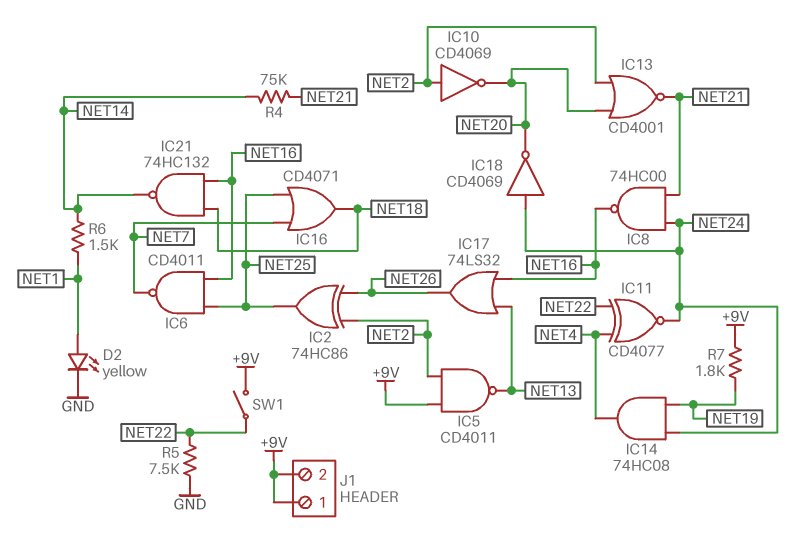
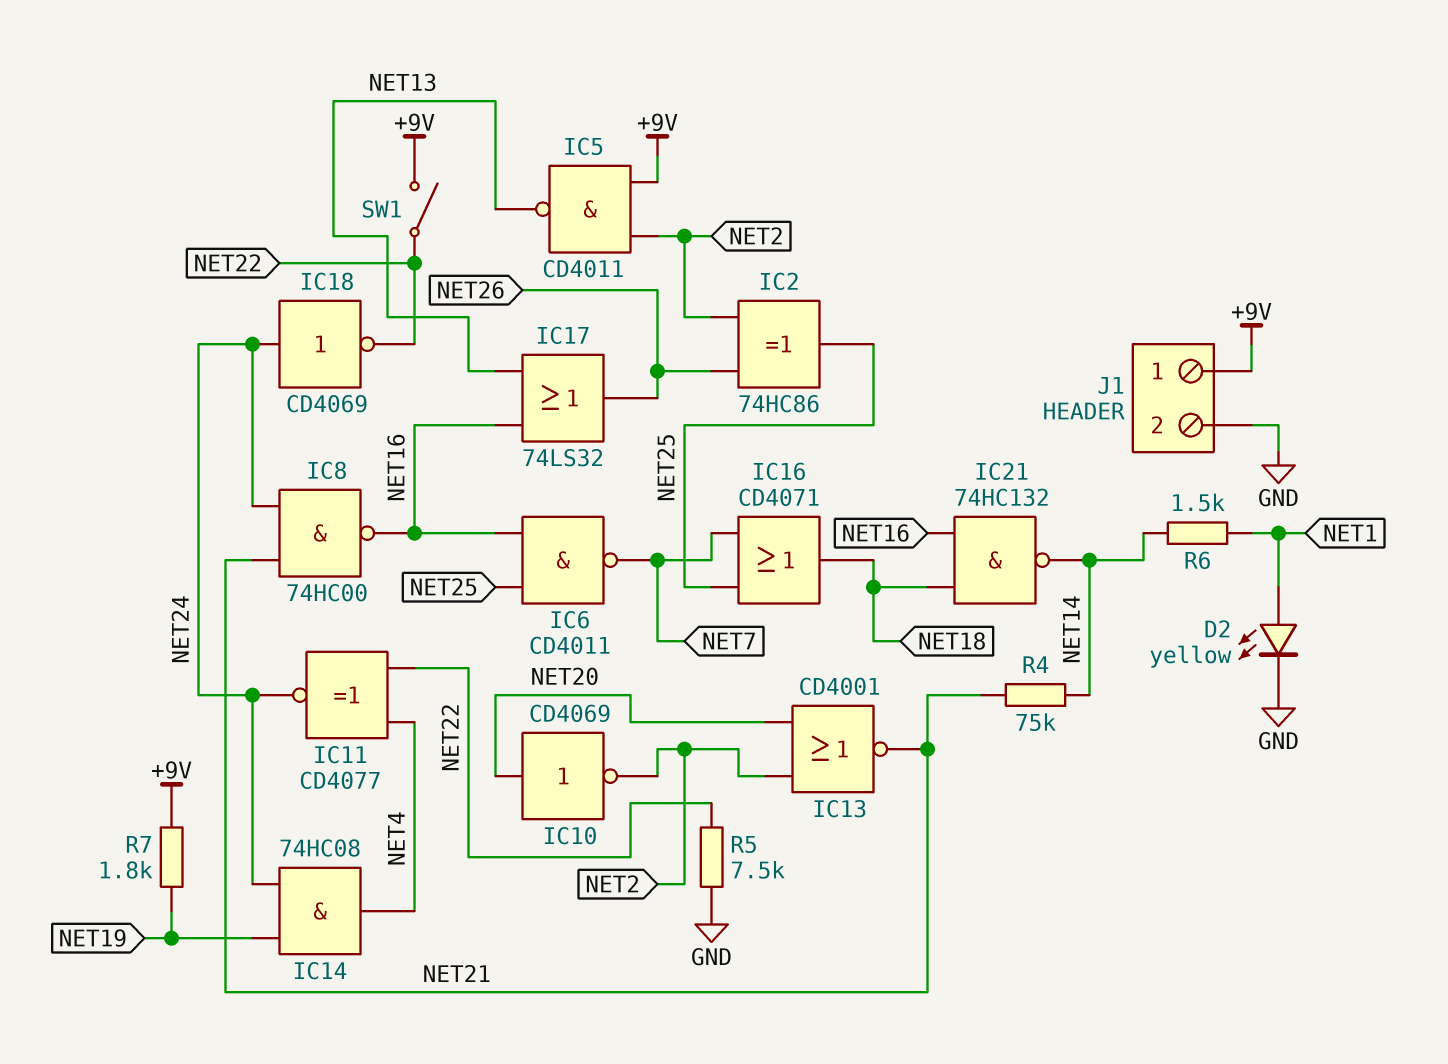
IC10: NOT CD4069 (in NET2, out NET20) -> NOT CD4069 (in NET20, out NET2)
IC18: NOT CD4069 (in NET24, out NET20) -> NOT CD4069 (in NET24, out NET22)
J1 pin 2: +9V -> GND

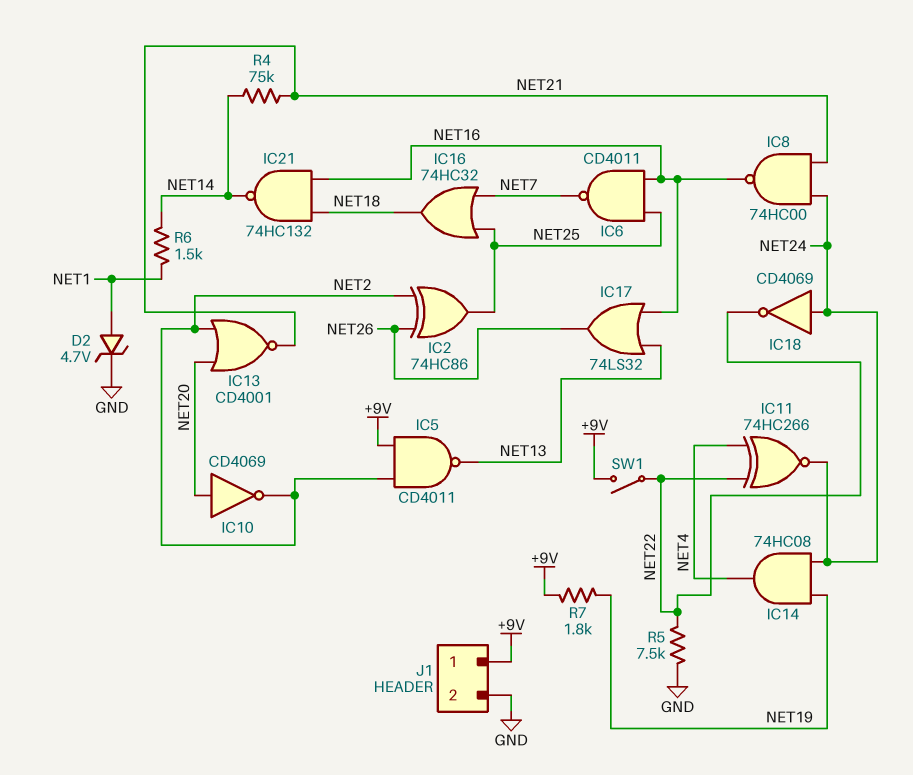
D2: LED yellow (A NET1, K GND) -> zener 4.7V (A NET1, K GND)
IC11: XNOR CD4077 (in NET4, in NET22, out NET24) -> XNOR 74HC266 (in NET4, in NET22, out NET24)
IC16: OR CD4071 (in NET7, in NET25, out NET18) -> OR 74HC32 (in NET7, in NET25, out NET18)

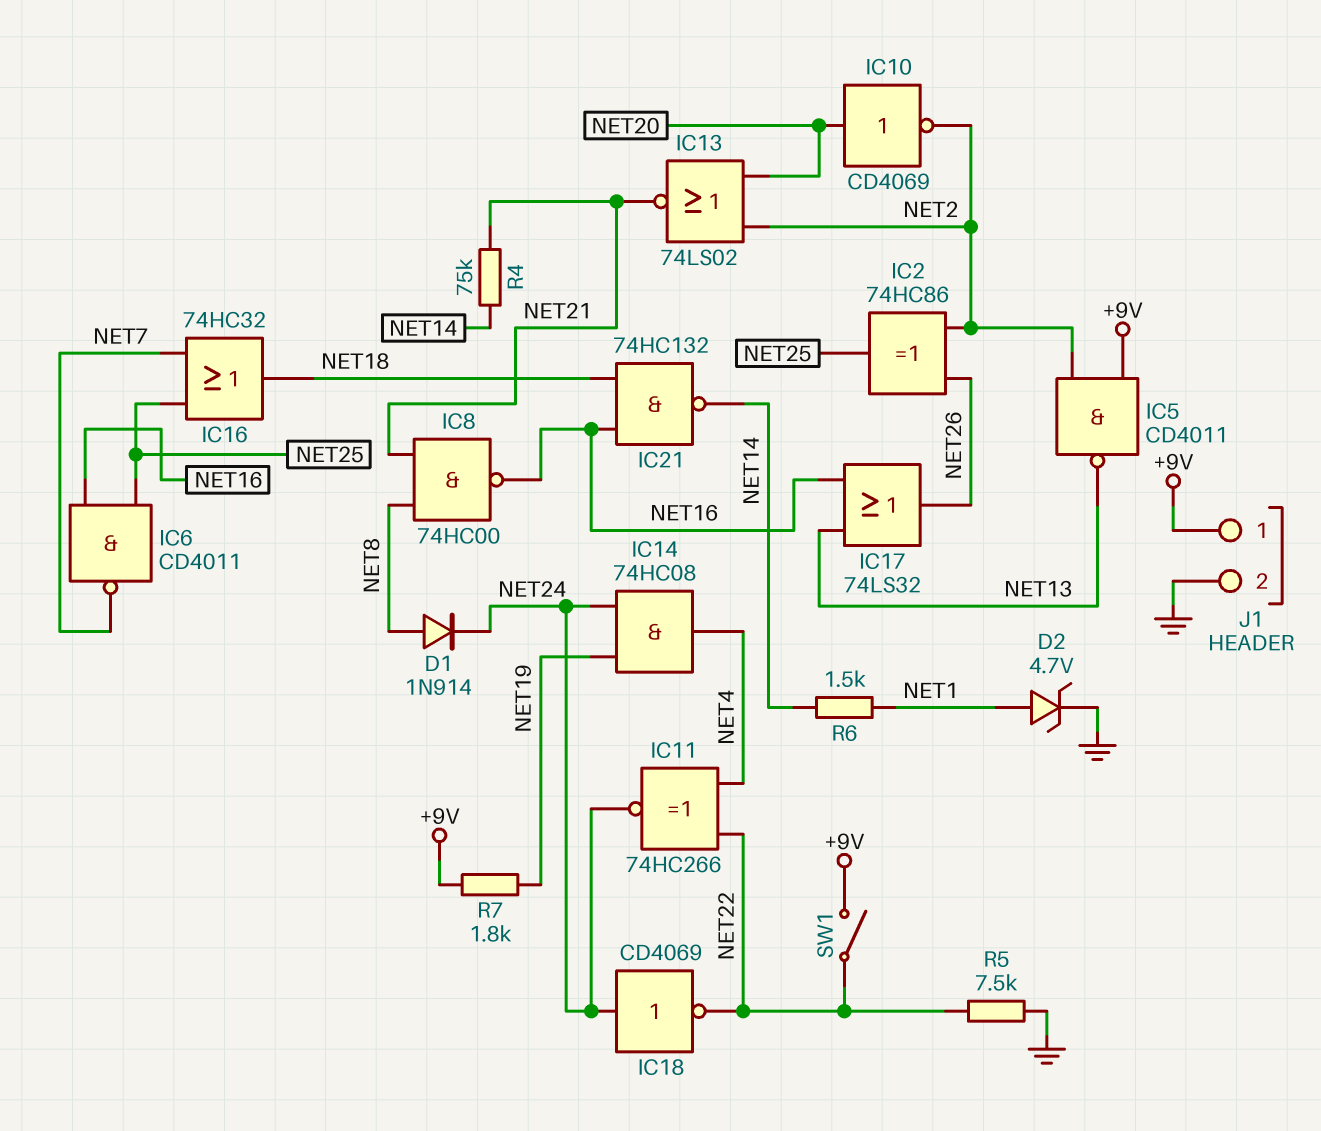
D1: none -> diode 1N914 (A NET8, K NET24)
IC8: NAND 74HC00 (in NET21, in NET24, out NET16) -> NAND 74HC00 (in NET8, in NET21, out NET16)
IC13: NOR CD4001 (in NET2, in NET20, out NET21) -> NOR 74LS02 (in NET2, in NET20, out NET21)

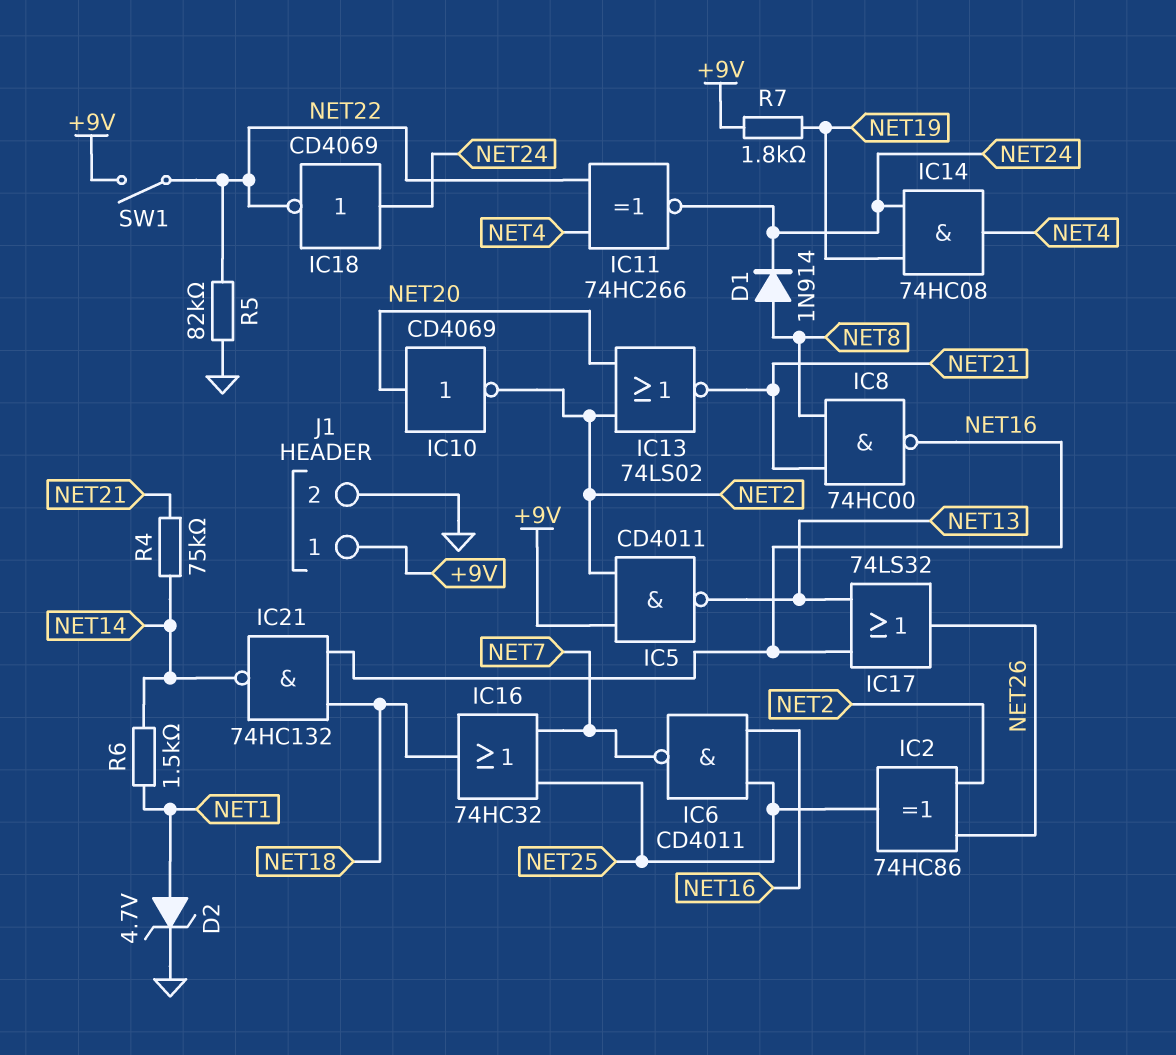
R5: 7.5k (GND, NET22) -> 82k (GND, NET22)

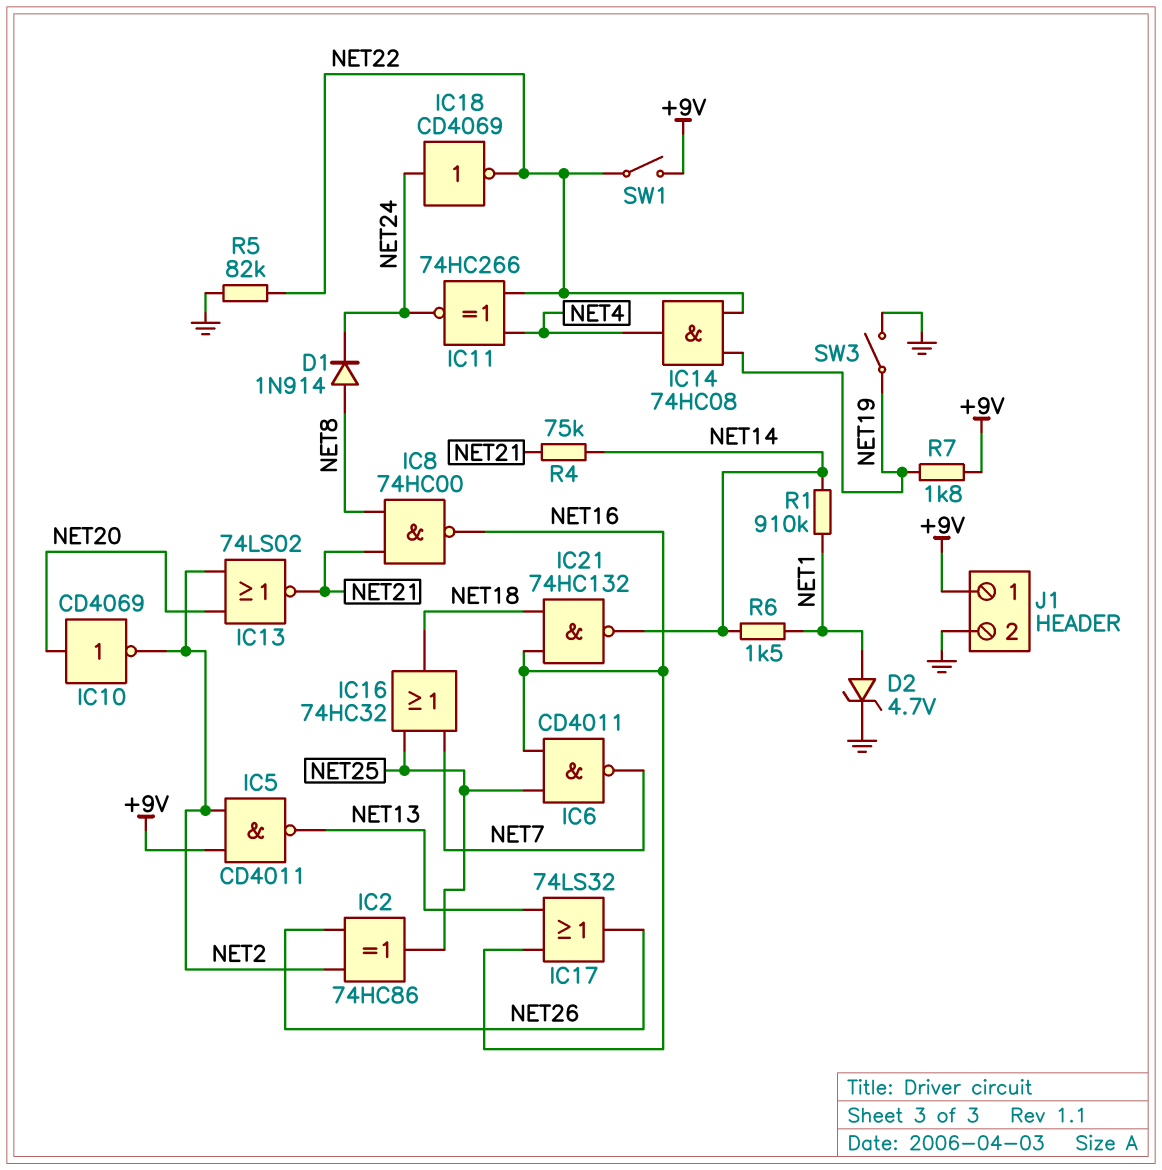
IC14: AND 74HC08 (in NET19, in NET24, out NET4) -> AND 74HC08 (in NET19, in NET22, out NET4)
R1: none -> 910k (NET1, NET14)
SW3: none -> switch (GND, NET19)

